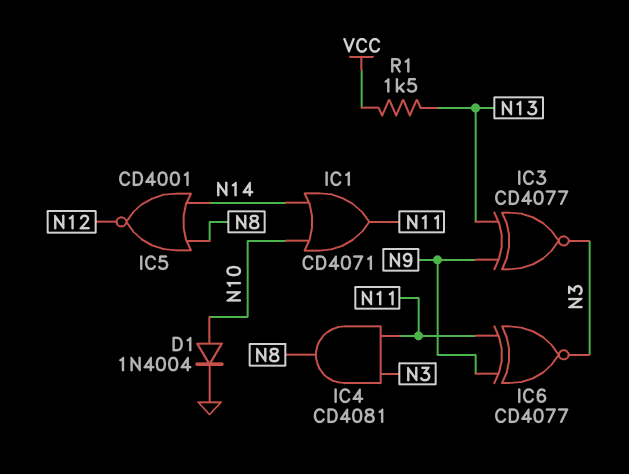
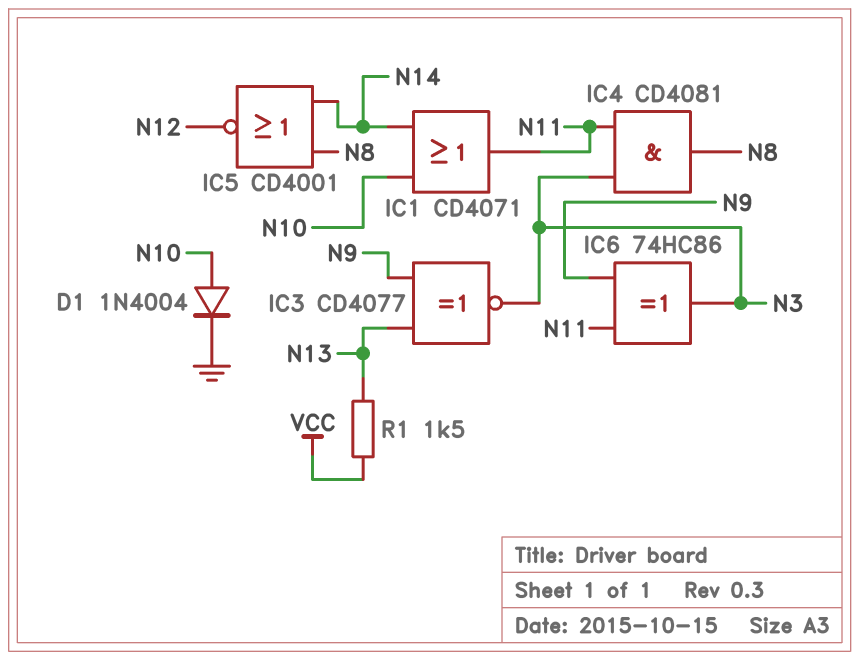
IC6: XNOR CD4077 (in N9, in N11, out N3) -> XOR 74HC86 (in N9, in N11, out N3)

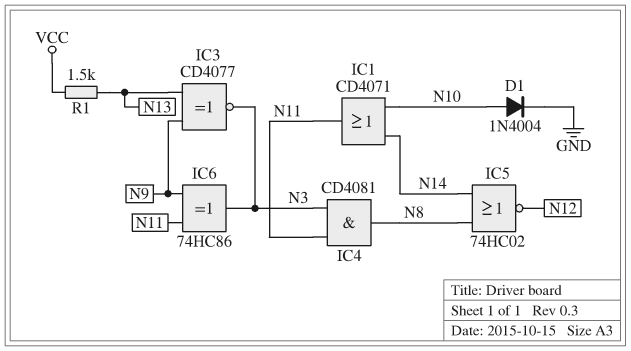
IC5: NOR CD4001 (in N8, in N14, out N12) -> NOR 74HC02 (in N8, in N14, out N12)

